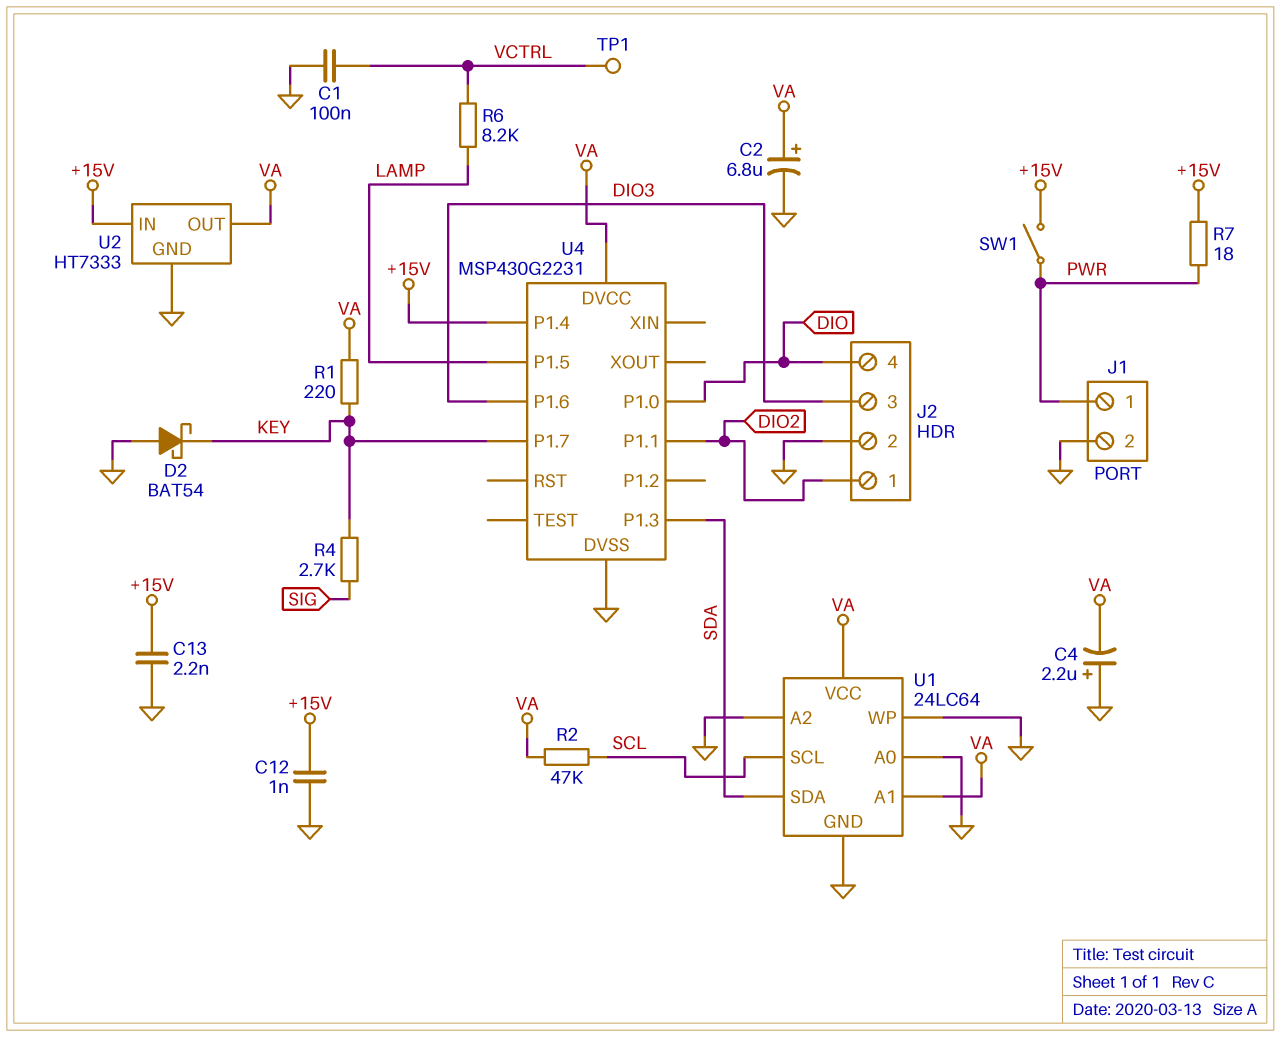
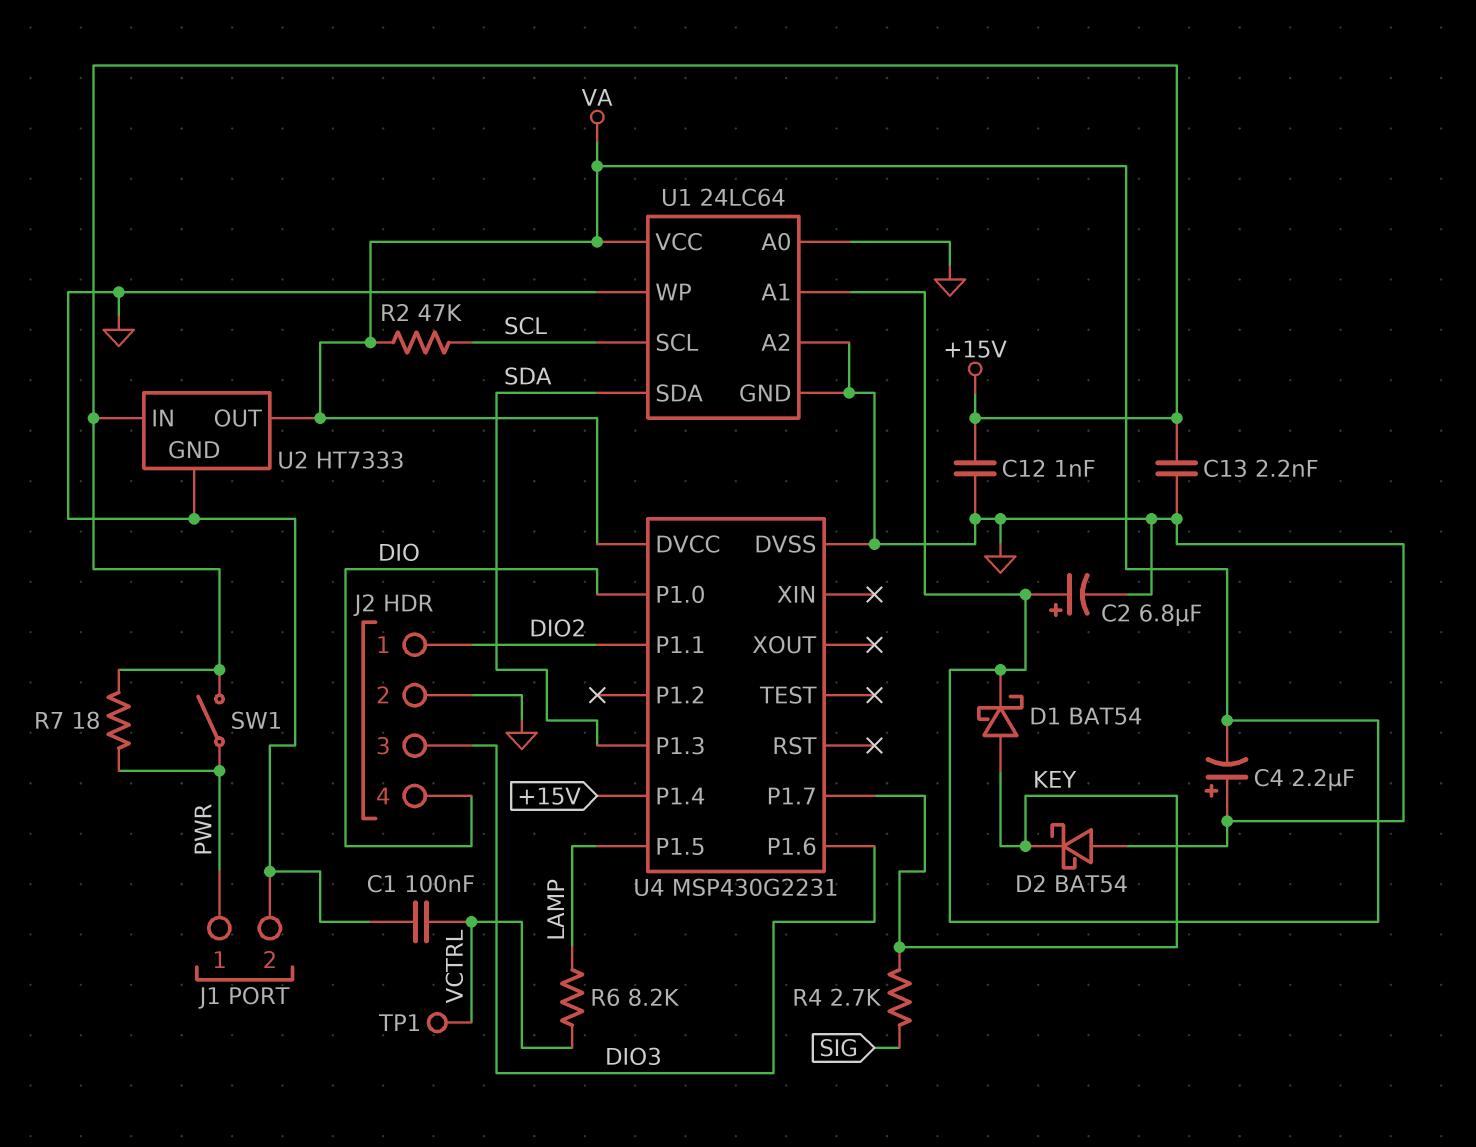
D1: none -> schottky BAT54 (A KEY, K VA)
R1: 220 (KEY, VA) -> none

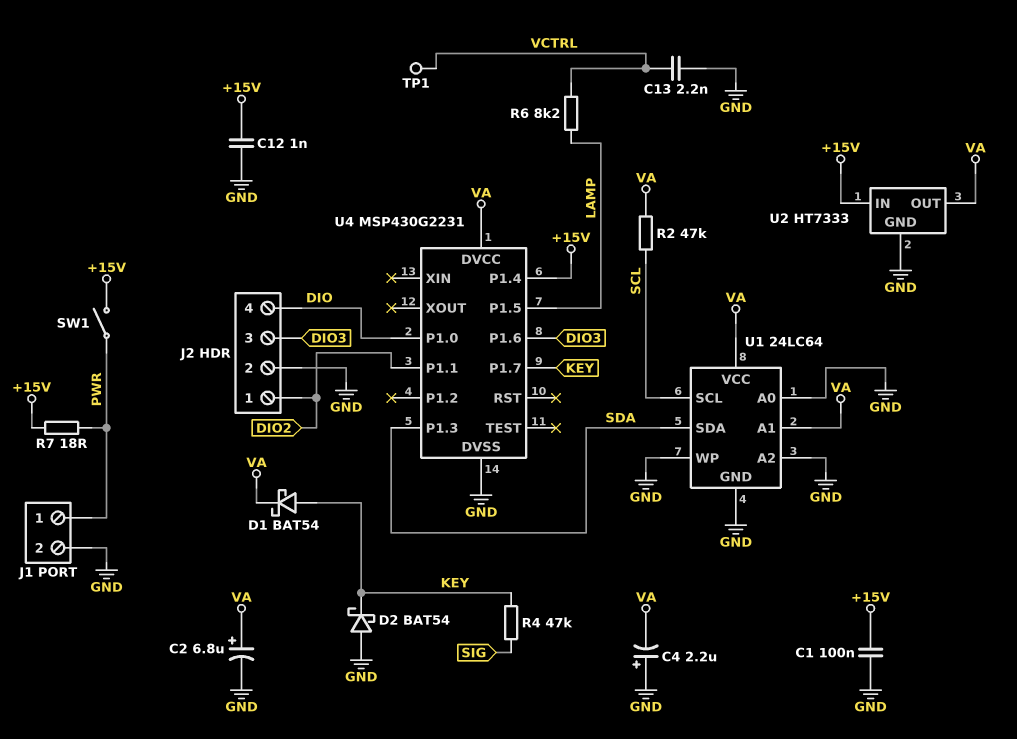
C1: 100nF (GND, VCTRL) -> 100nF (+15V, GND)
C13: 2.2nF (+15V, GND) -> 2.2nF (GND, VCTRL)
R4: 2.7k (KEY, SIG) -> 47k (KEY, SIG)

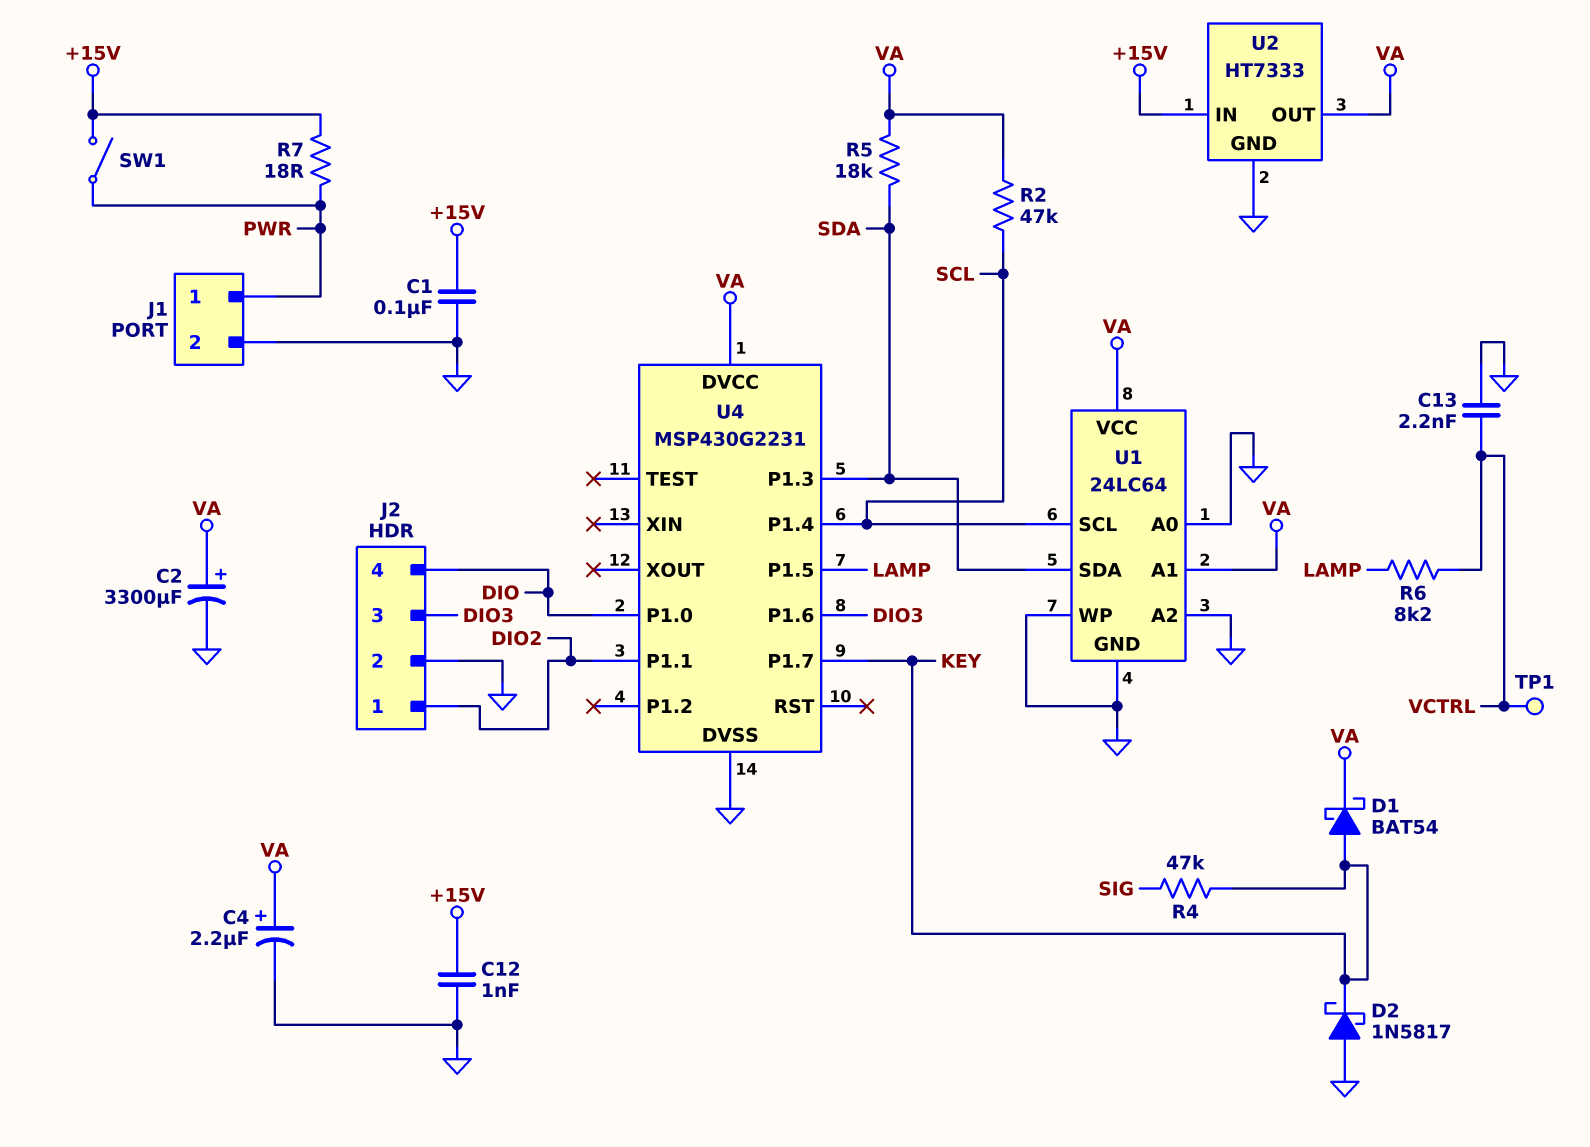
C2: 6.8uF (plus VA, minus GND) -> 3300uF (plus VA, minus GND)
C4: 2.2uF (plus GND, minus VA) -> 2.2uF (plus VA, minus GND)
D2: schottky BAT54 (A GND, K KEY) -> schottky 1N5817 (A GND, K KEY)
R5: none -> 18k (SDA, VA)
U4 pin P1.4: +15V -> SCL

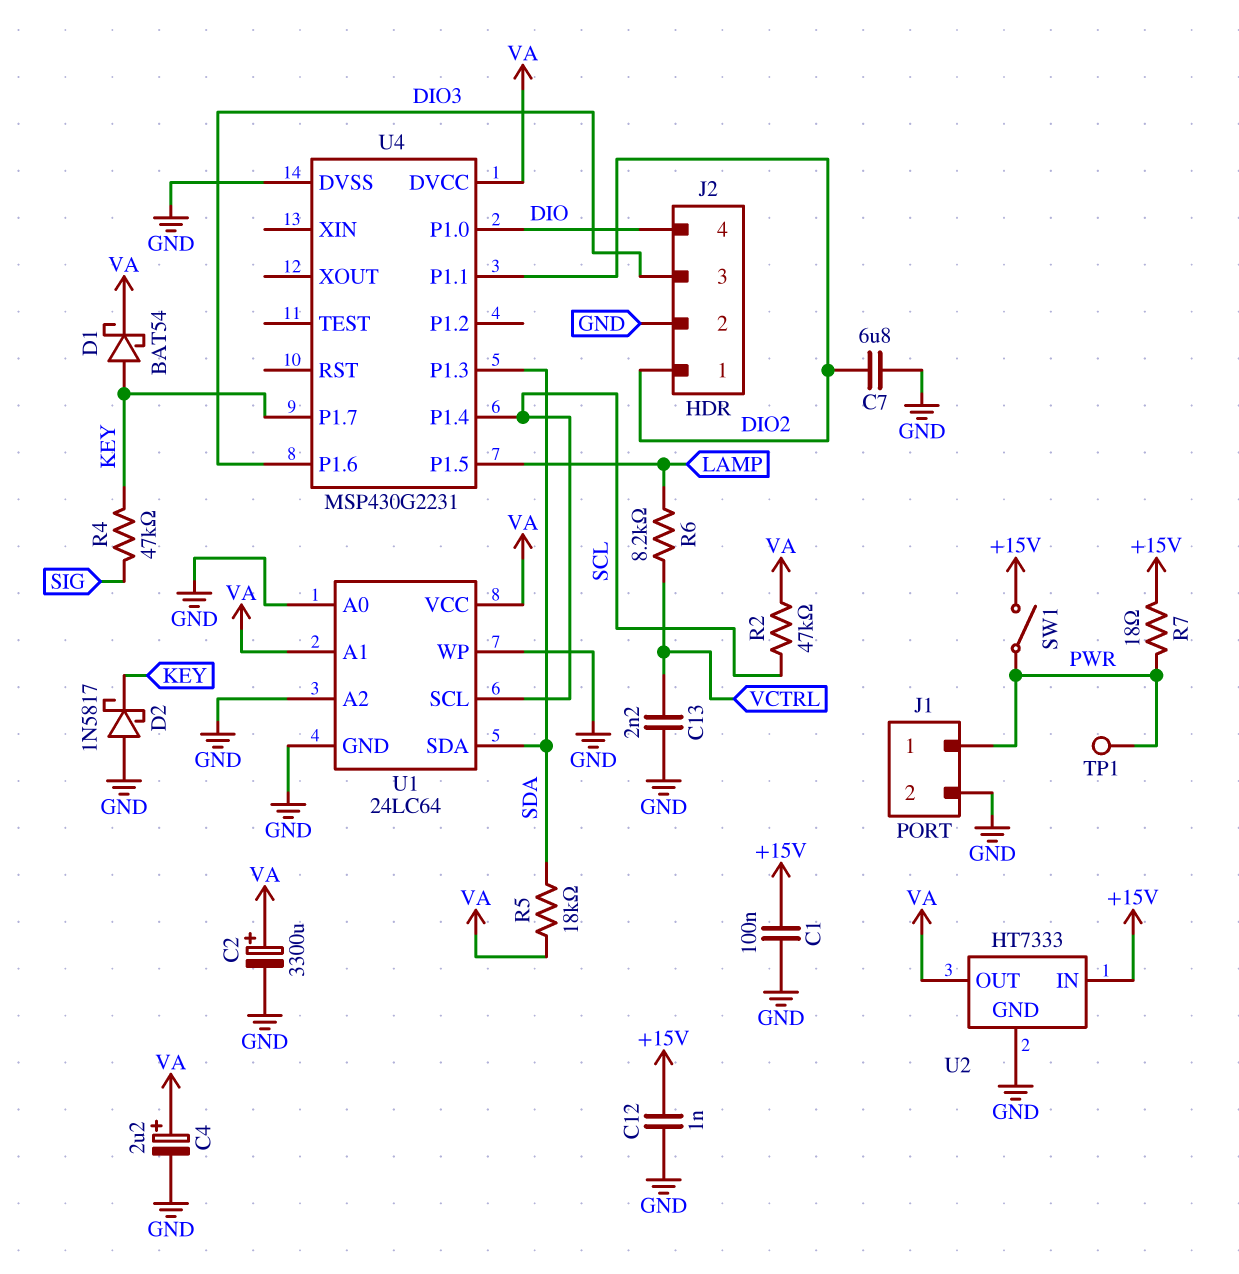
C7: none -> 6.8uF (DIO2, GND)
TP1: test point (VCTRL) -> test point (PWR)

